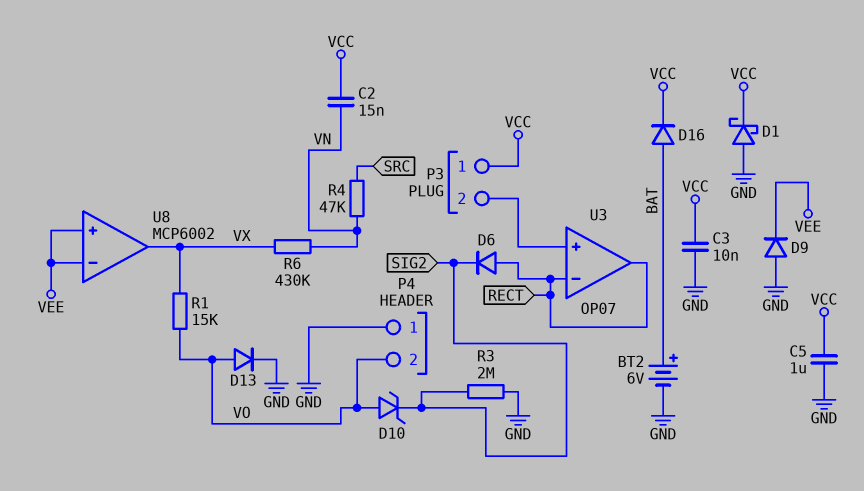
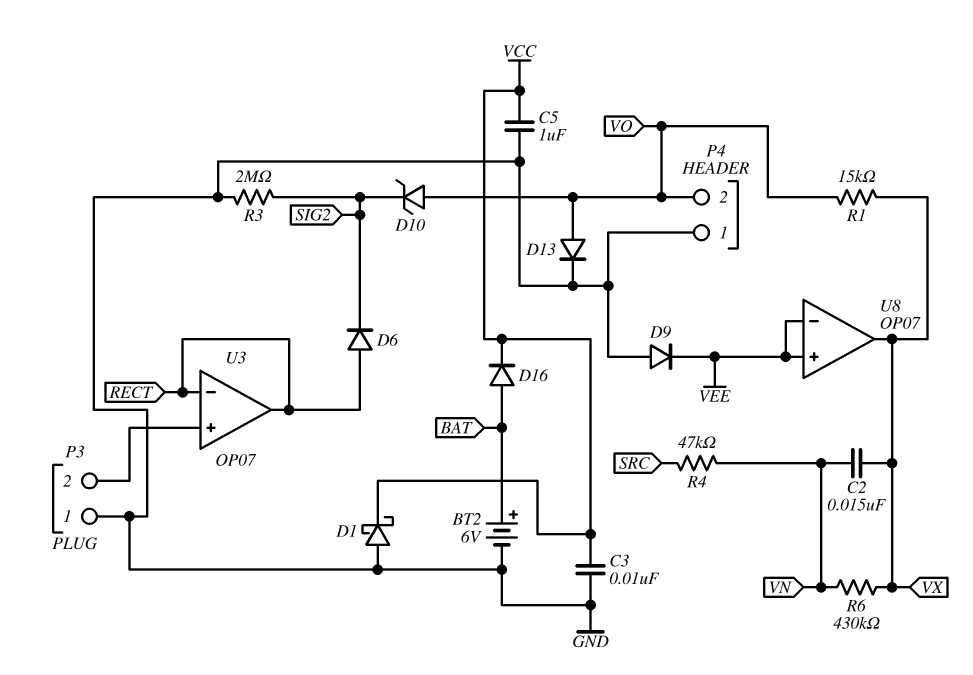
C2: 15nF (VCC, VN) -> 15nF (VN, VX)
P3 pin 1: VCC -> GND
U8: MCP6002 -> OP07

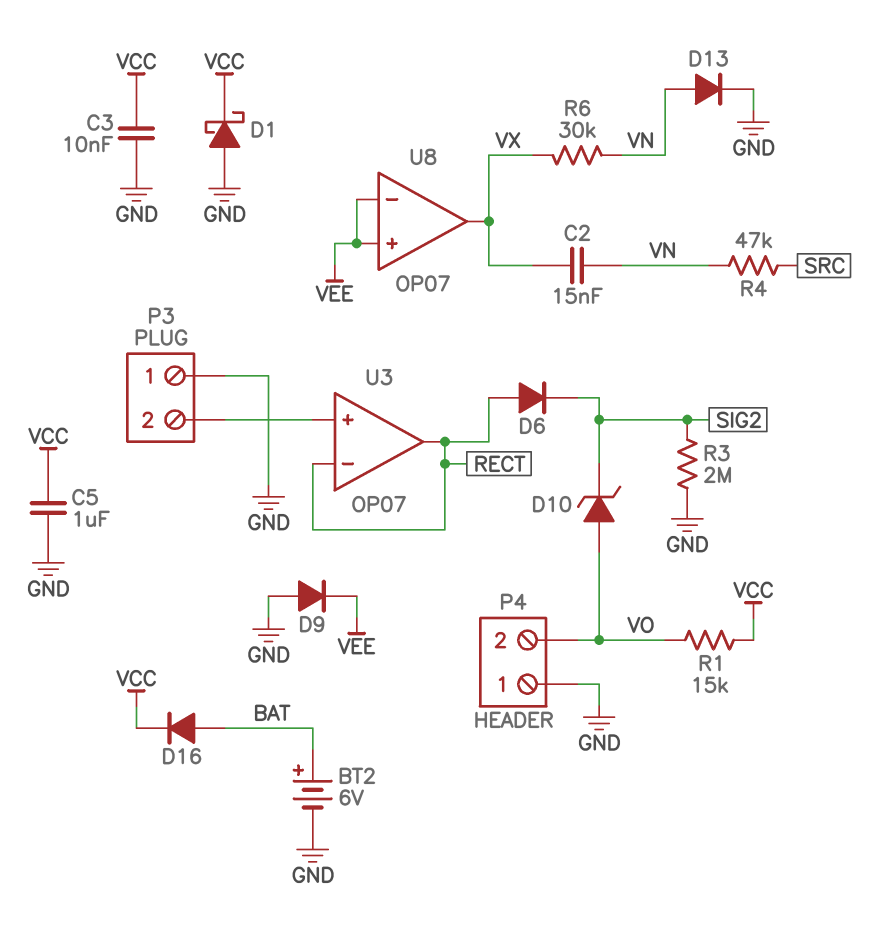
D13: diode (A VO, K GND) -> diode (A VN, K GND)
R1: 15k (VO, VX) -> 15k (VCC, VO)
R6: 430k (VN, VX) -> 30k (VN, VX)

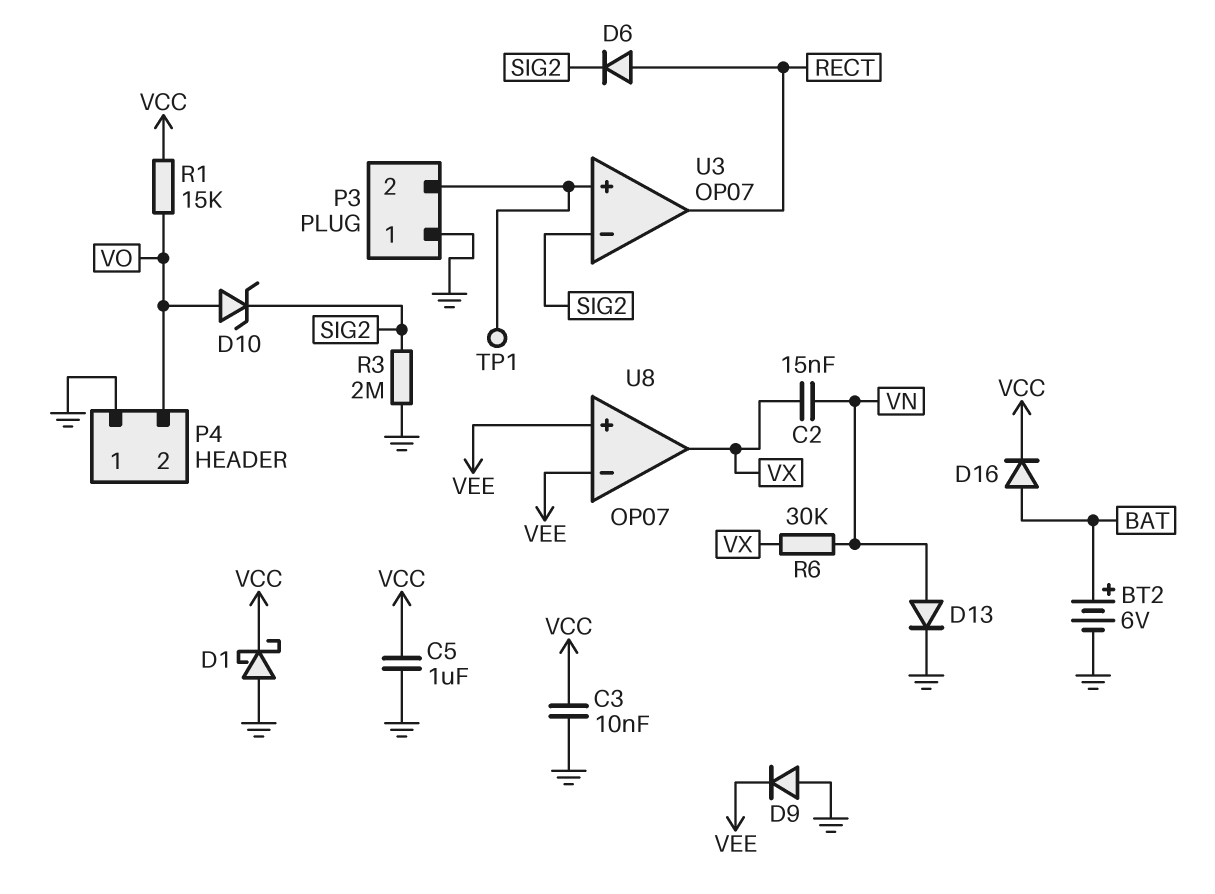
R4: 47k (SRC, VN) -> none
TP1: none -> test point (P3/2)
U3 pin in-: RECT -> SIG2

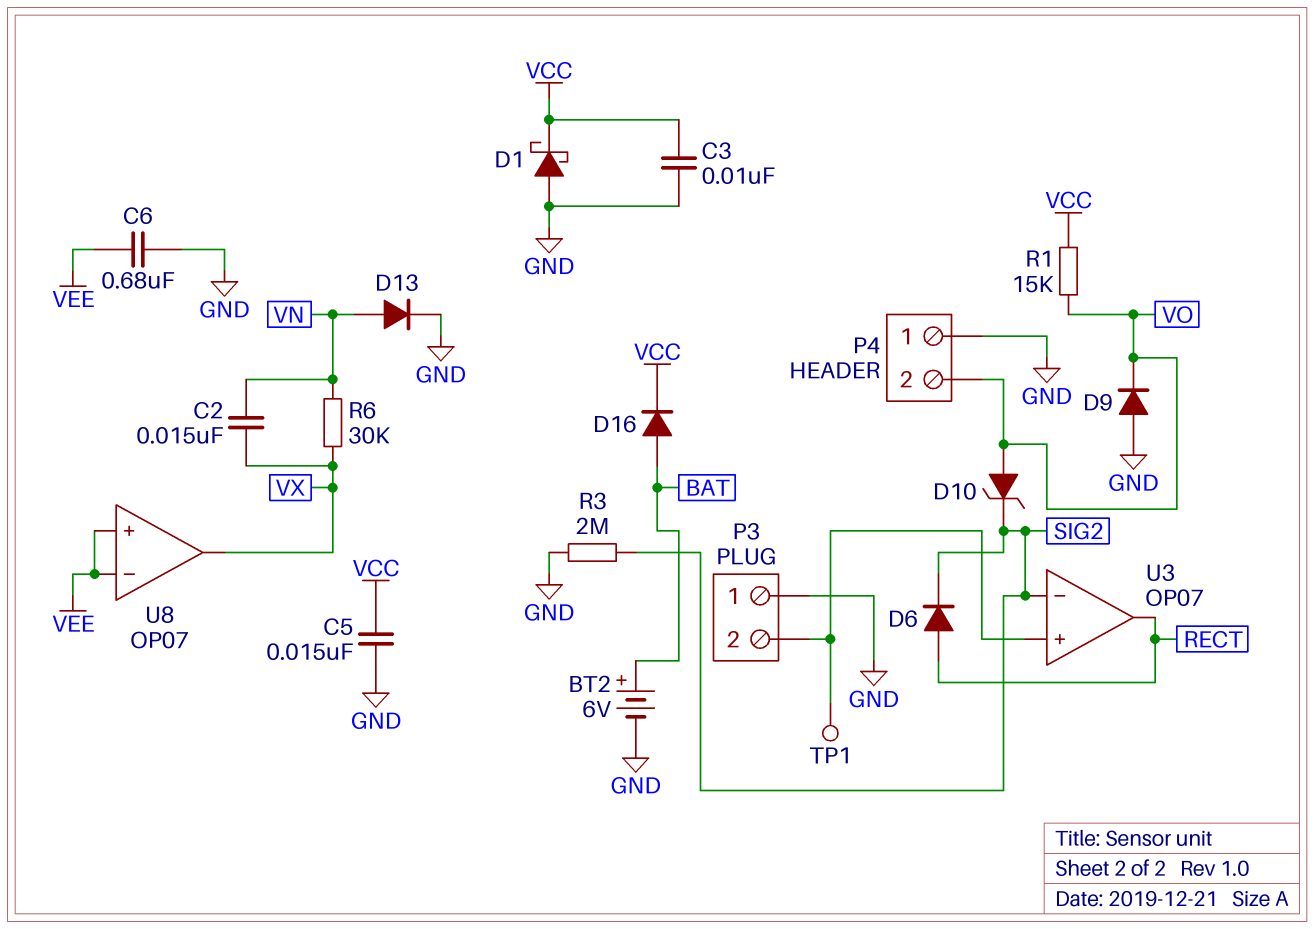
C5: 1uF (GND, VCC) -> 15nF (GND, VCC)
C6: none -> 680nF (GND, VEE)
D9: diode (A GND, K VEE) -> diode (A GND, K VO)

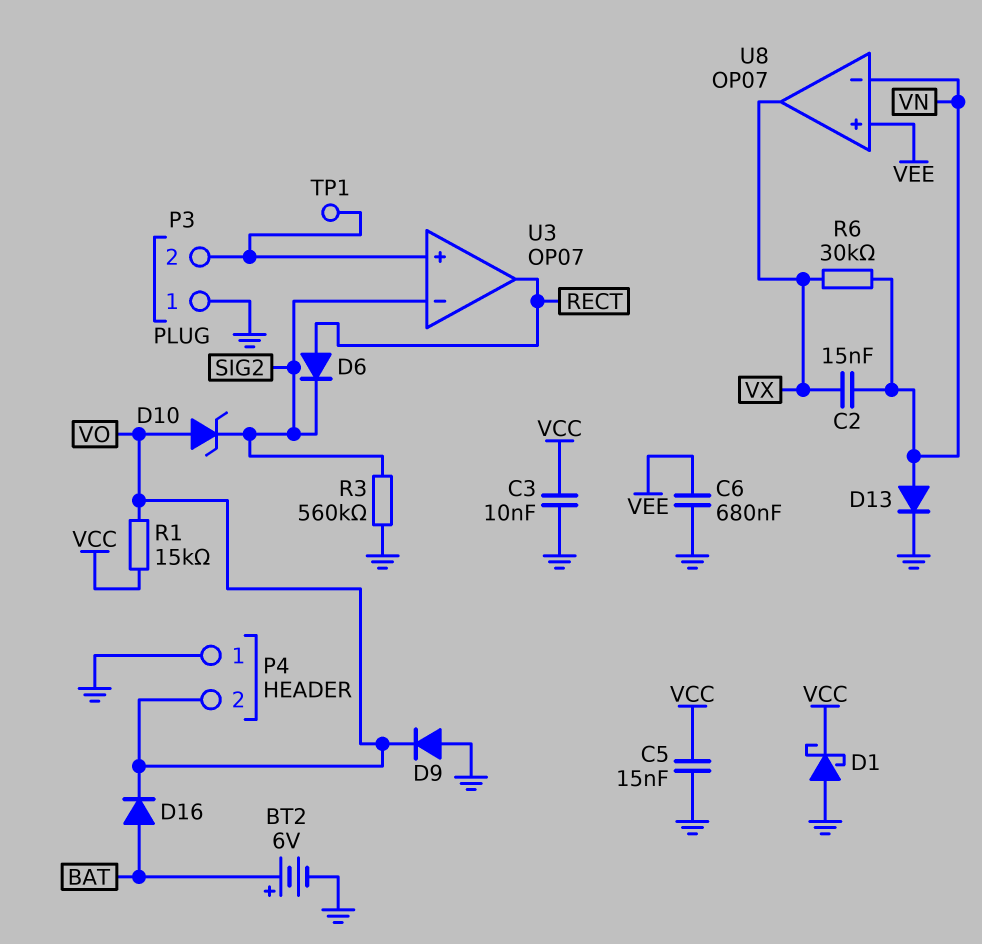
D16: diode (A BAT, K VCC) -> diode (A BAT, K VO)
R3: 2M (GND, SIG2) -> 560k (GND, SIG2)
U8 pin in-: VEE -> VN

